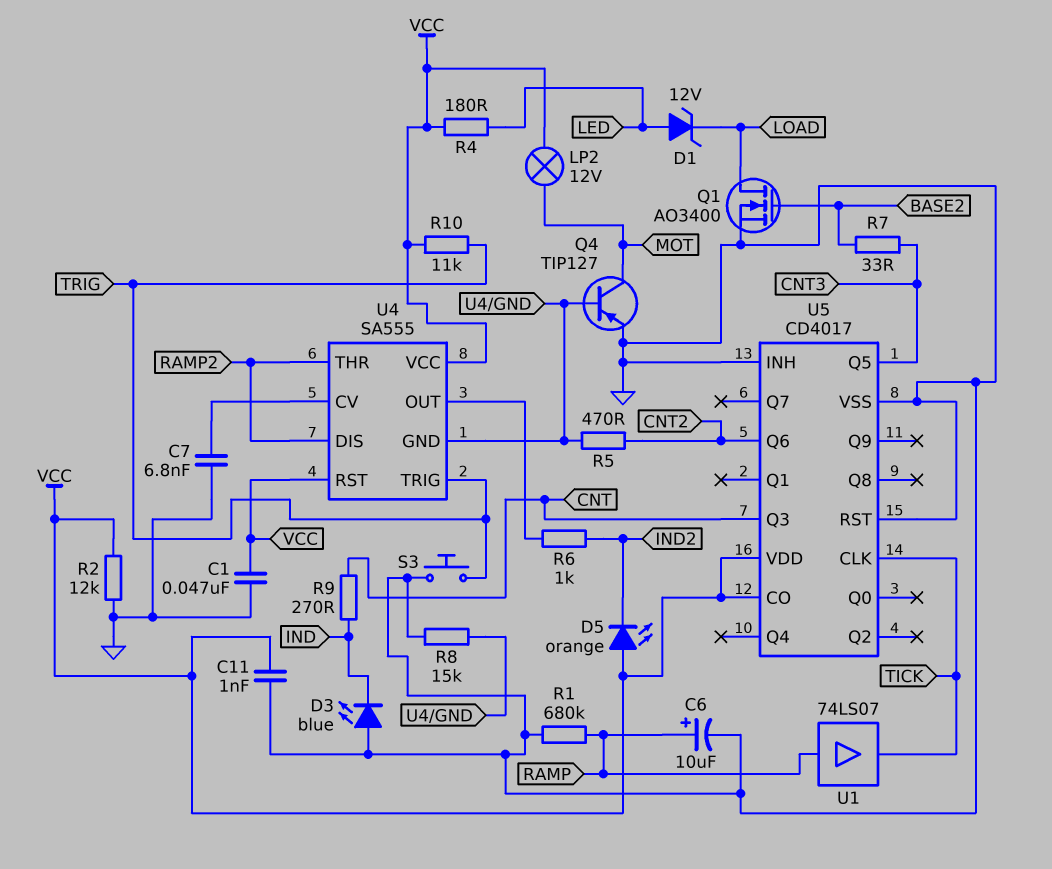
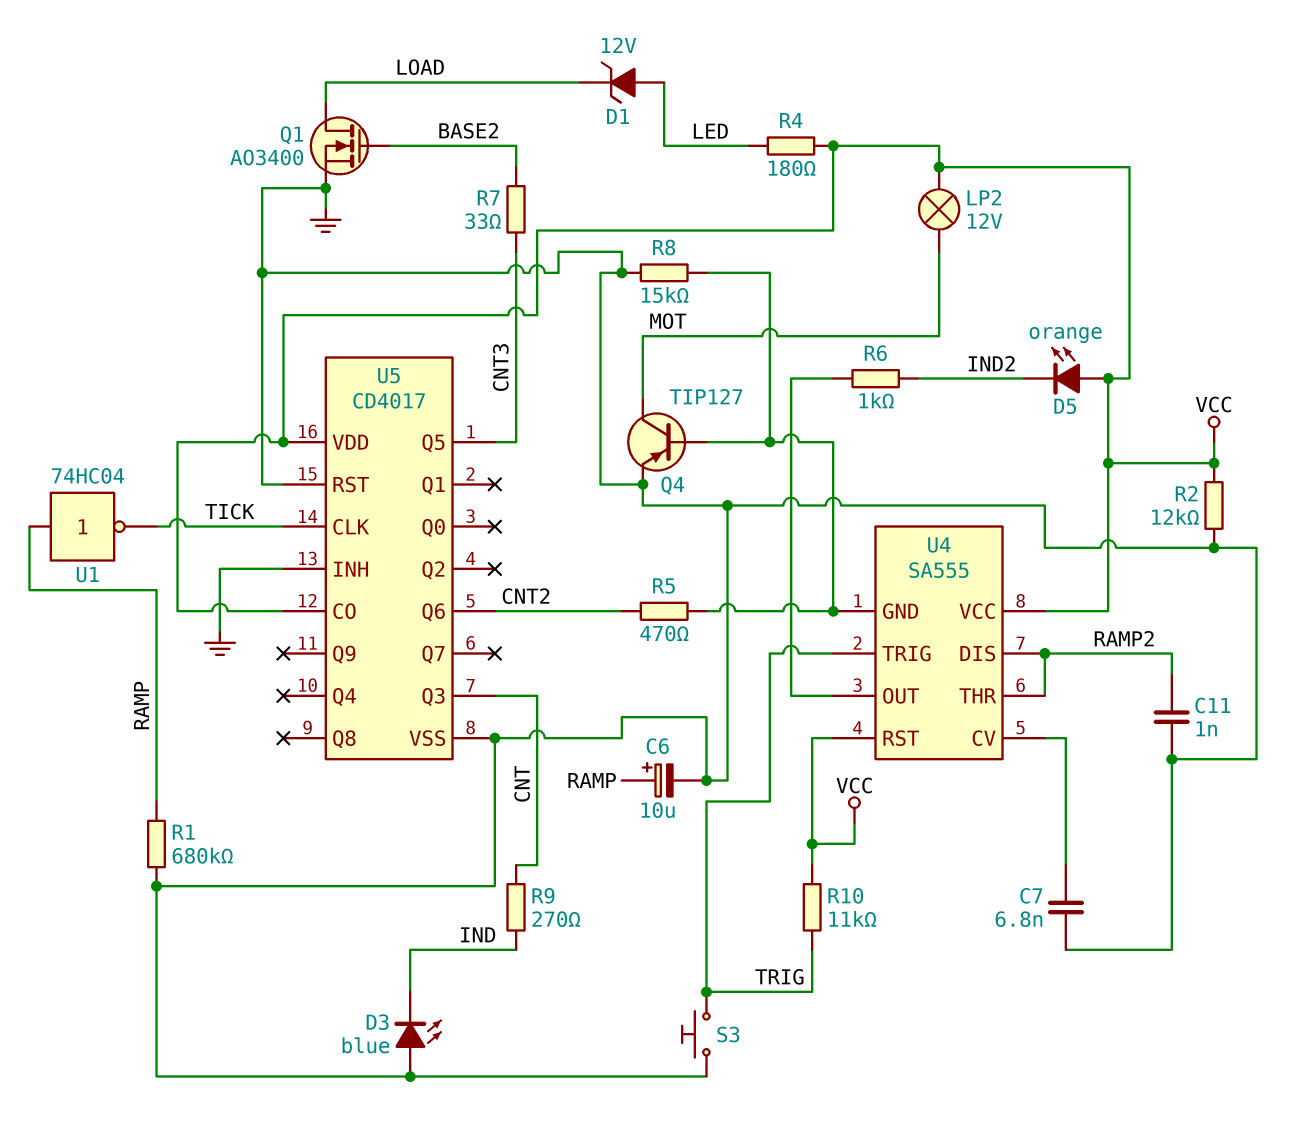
C1: 47nF (GND, VCC) -> none
C11: 1nF (GND, VCC) -> 1nF (GND, RAMP2)
U1: buffer 74LS07 (in RAMP, out TICK) -> NOT 74HC04 (in RAMP, out TICK)

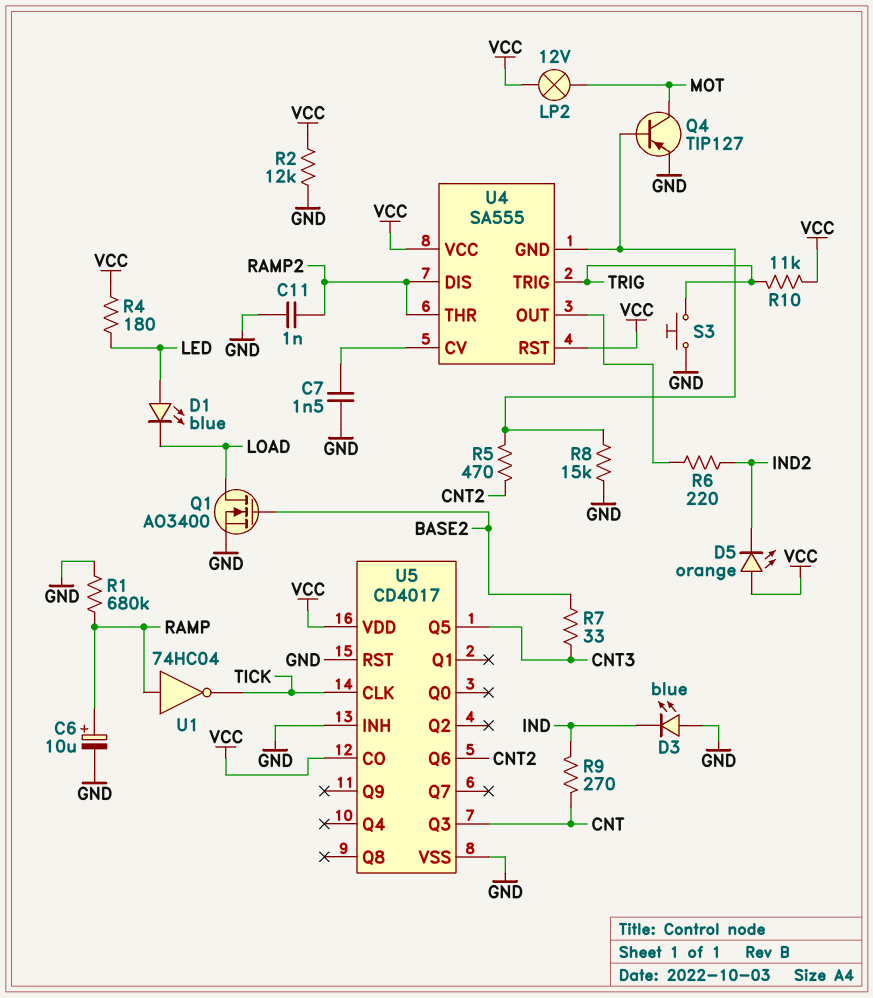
C7: 6.8nF (GND, U4/CV) -> 1.5nF (GND, U4/CV)
D1: zener 12V (A LED, K LOAD) -> LED blue (A LED, K LOAD)
R6: 1k (IND2, U4/OUT) -> 220 (IND2, U4/OUT)

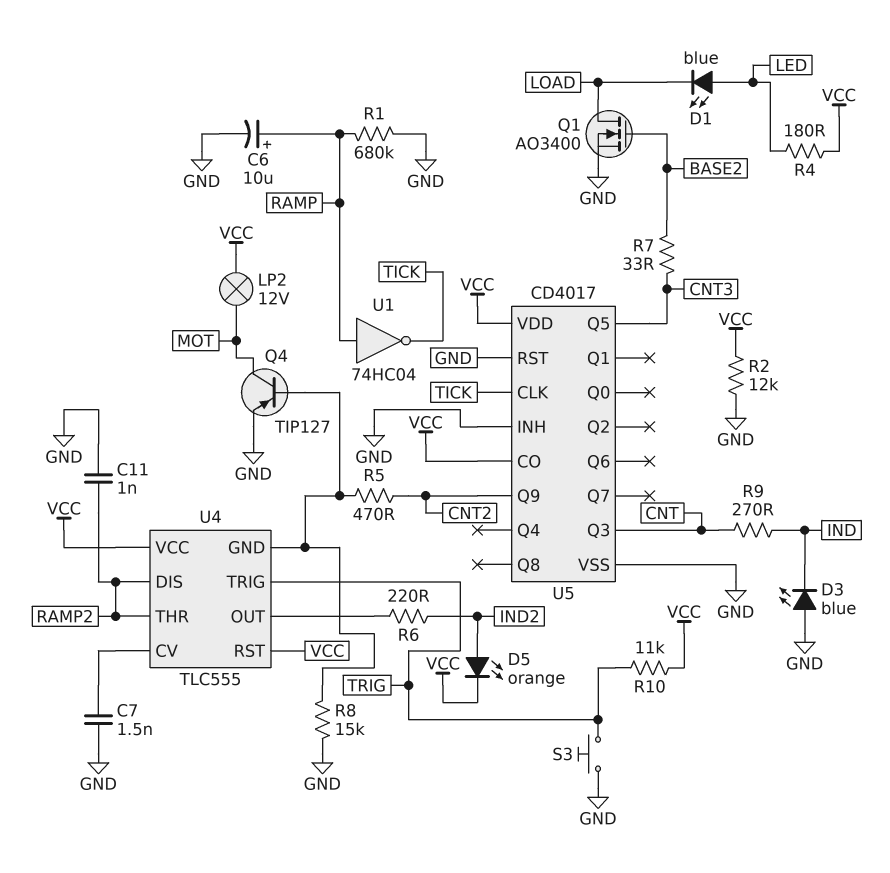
D5: LED orange (A VCC, K IND2) -> LED orange (A IND2, K VCC)
U4: SA555 -> TLC555
U5 pin Q6: CNT2 -> none
U5 pin Q9: none -> CNT2

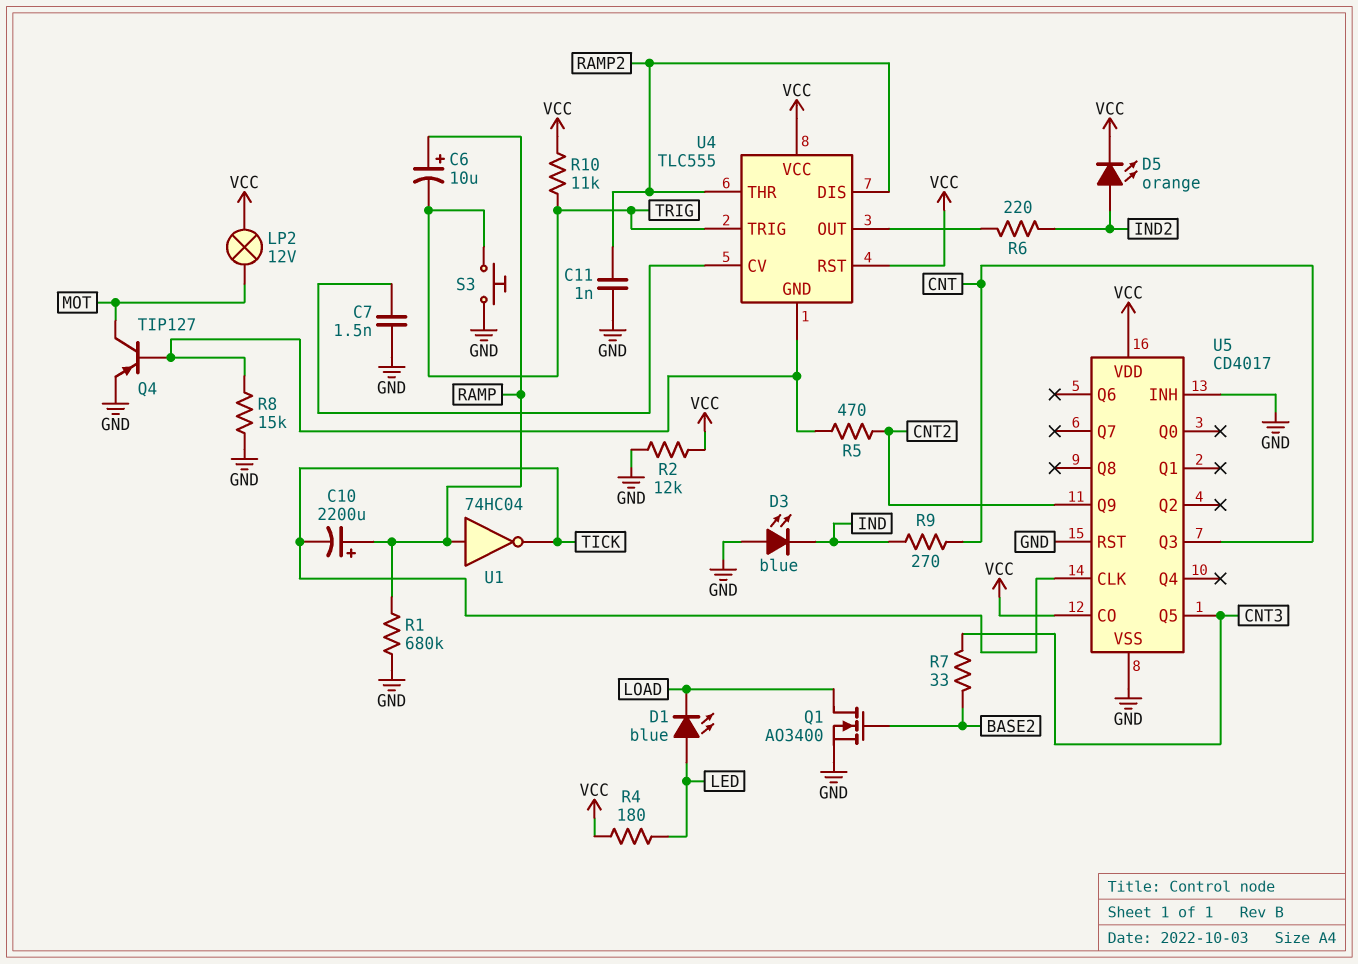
C6: 10uF (plus RAMP, minus GND) -> 10uF (plus RAMP, minus TRIG)
C10: none -> 2200uF (plus RAMP, minus TICK)

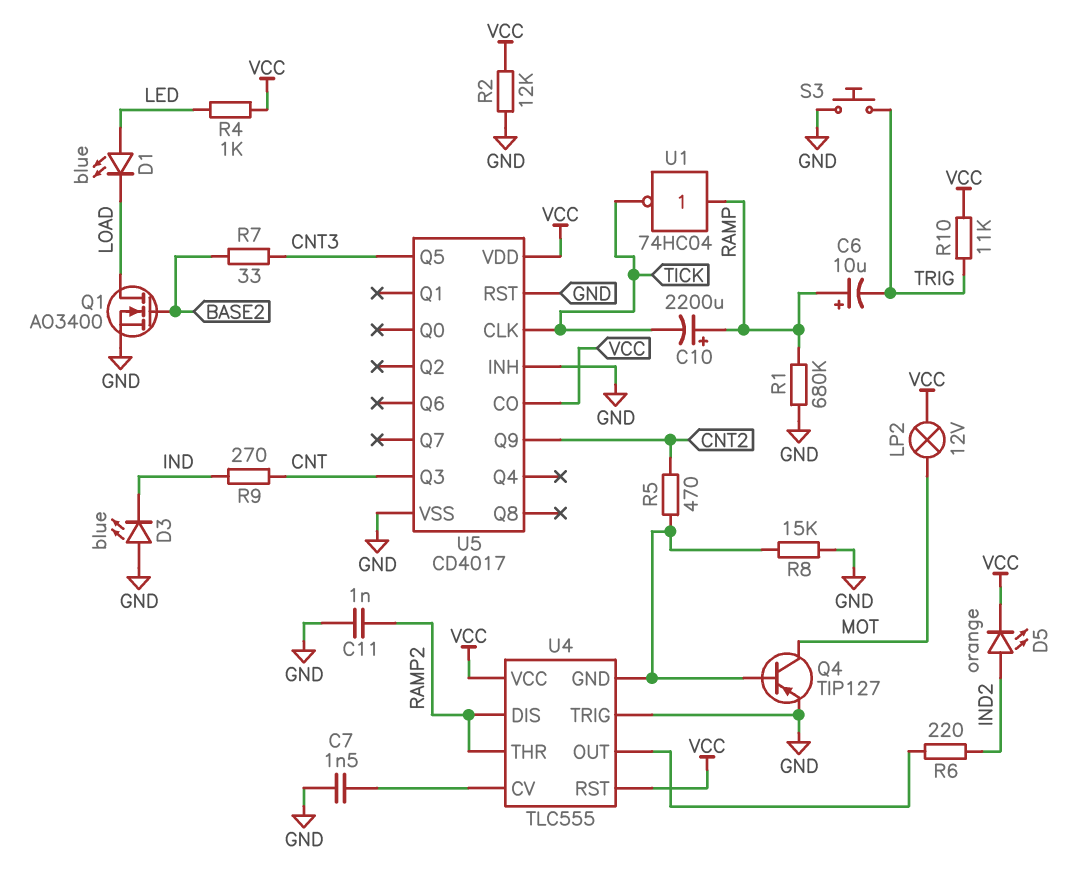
R4: 180 (LED, VCC) -> 1k (LED, VCC)
U4 pin TRIG: TRIG -> GND

